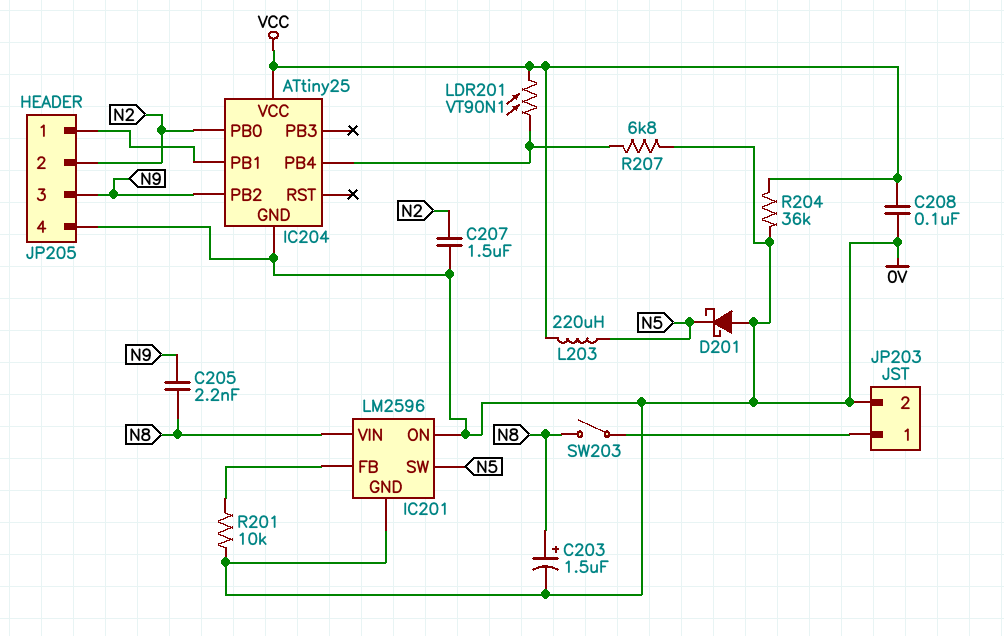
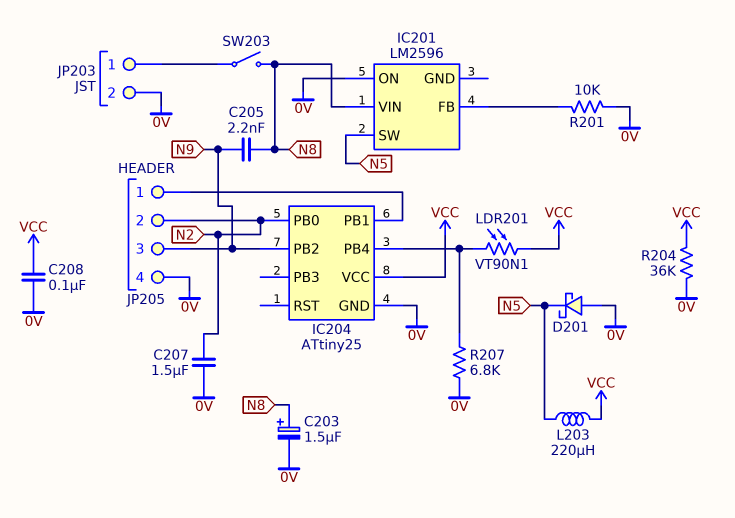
IC201 pin GND: 0V -> none

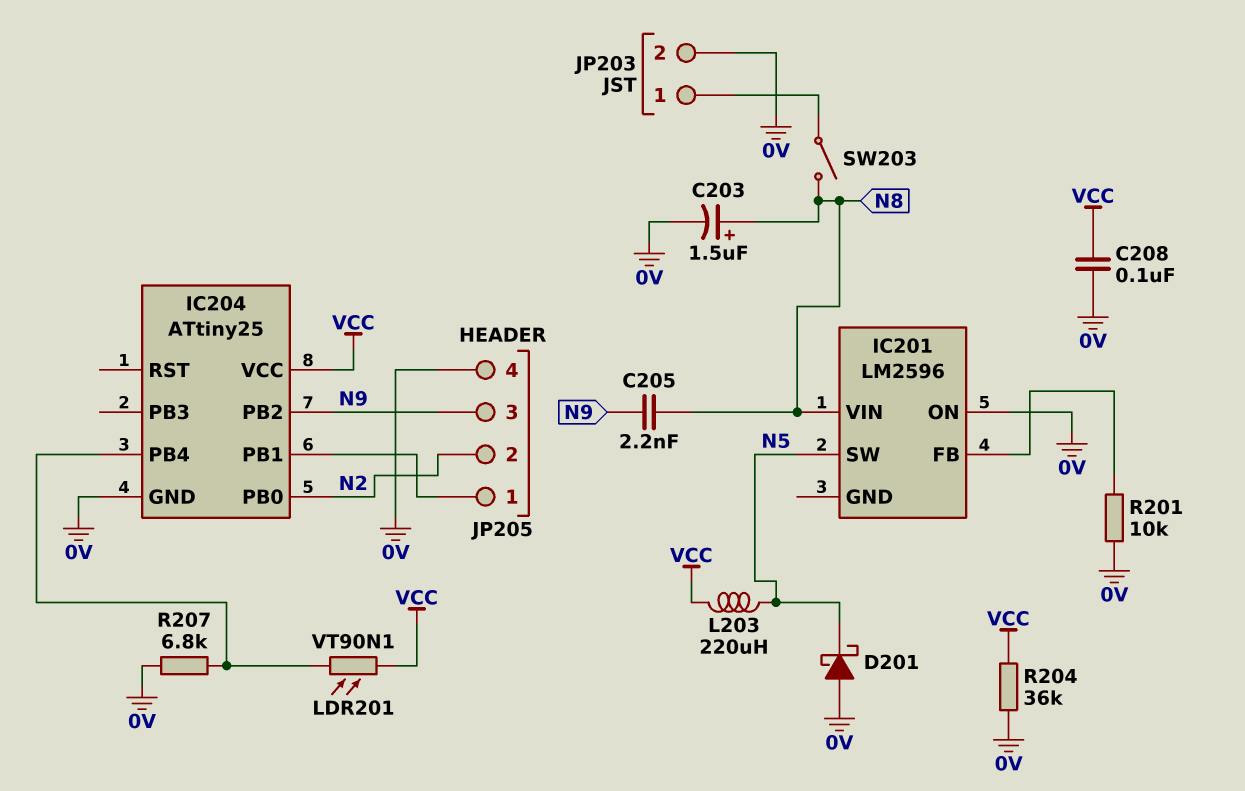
C207: 1.5uF (0V, N2) -> none

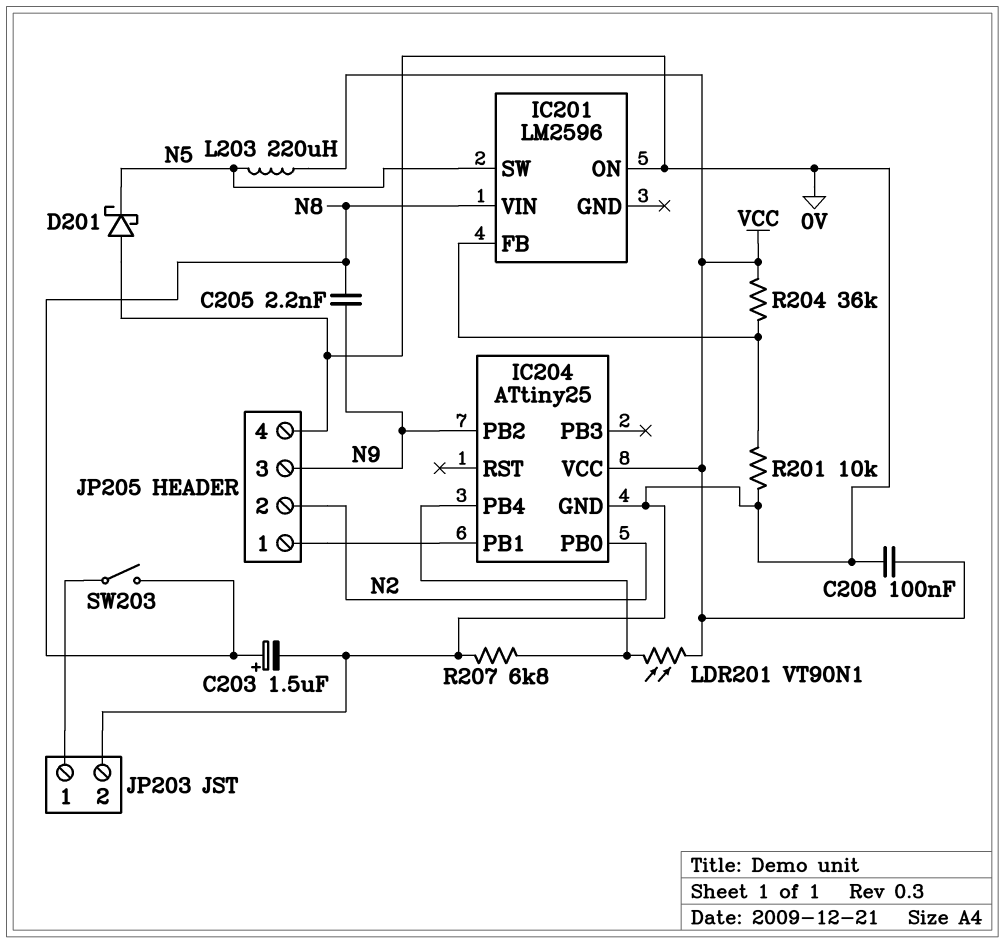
R204: 36k (0V, VCC) -> 36k (IC201/FB, VCC)

